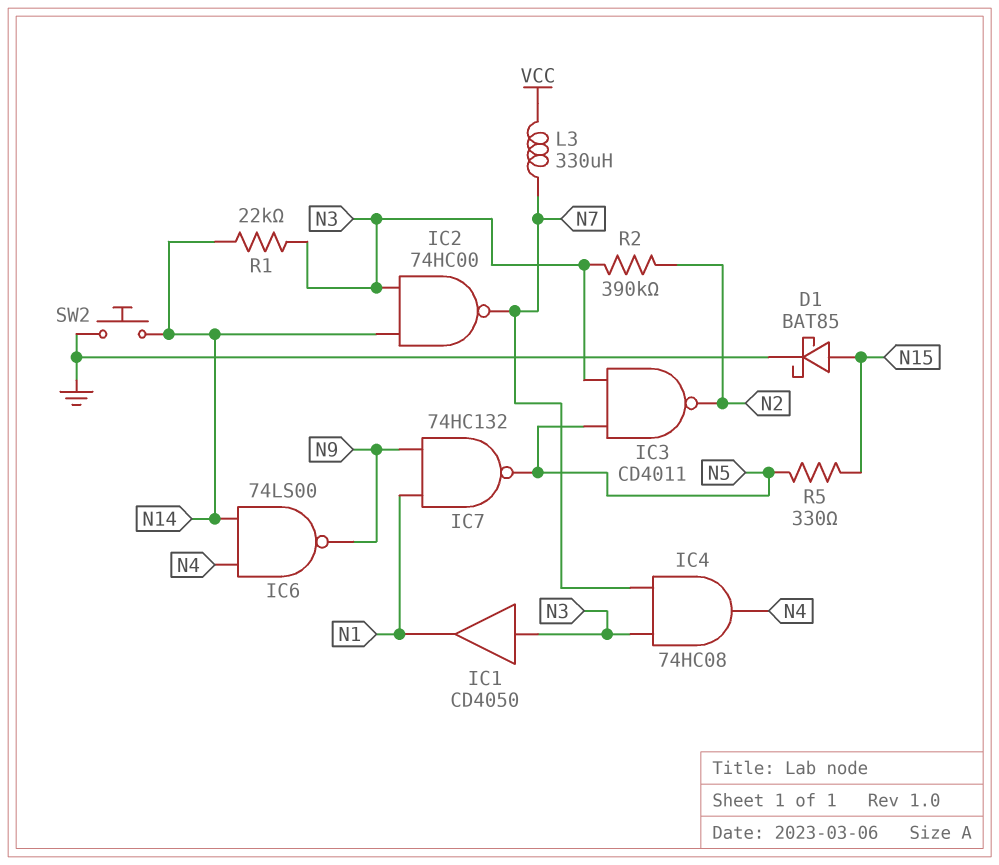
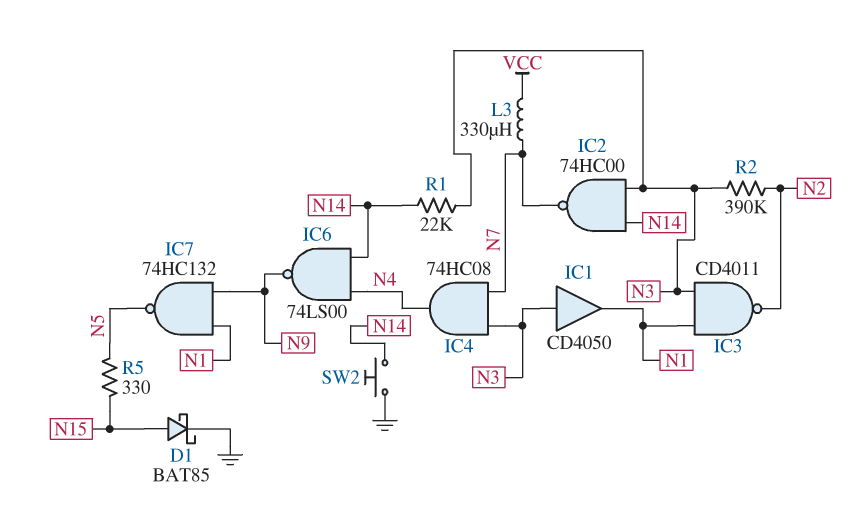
IC3: NAND CD4011 (in N3, in N5, out N2) -> NAND CD4011 (in N1, in N3, out N2)

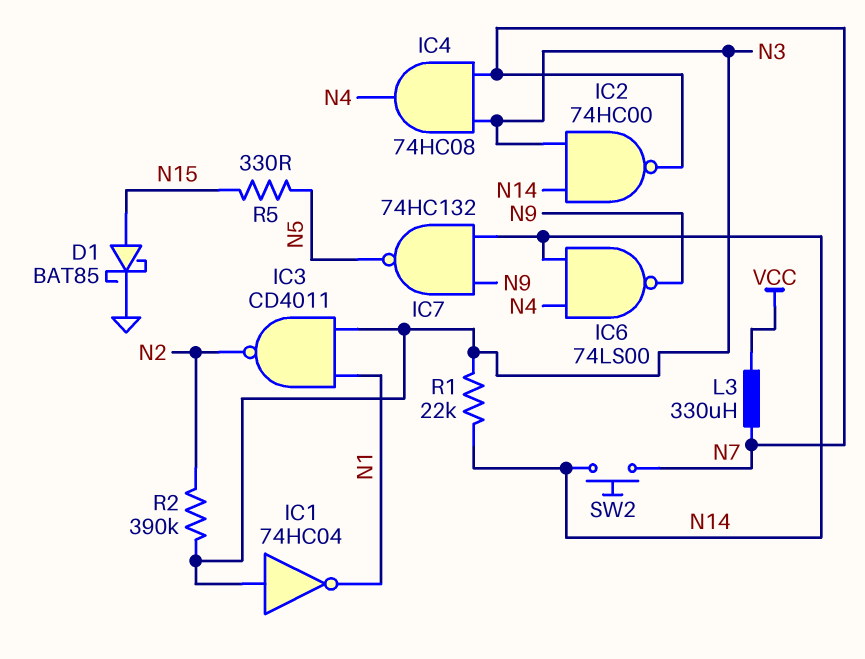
IC1: buffer CD4050 (in N3, out N1) -> NOT 74HC04 (in N3, out N1)
IC7: NAND 74HC132 (in N1, in N9, out N5) -> NAND 74HC132 (in N9, in N14, out N5)
SW2: button (GND, N14) -> button (N7, N14)

